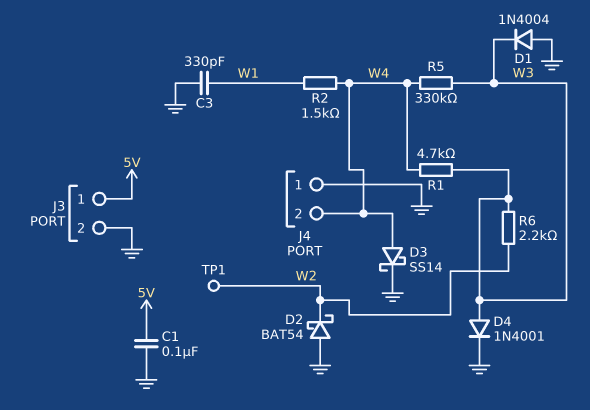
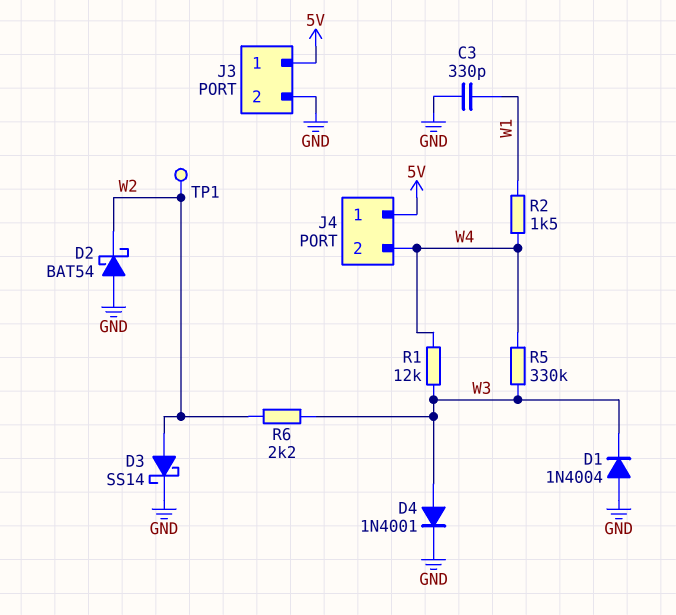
C1: 100nF (5V, GND) -> none
D3: schottky SS14 (A W4, K GND) -> schottky SS14 (A W2, K GND)
J4 pin 1: GND -> 5V
R1: 4.7k (W3, W4) -> 12k (W3, W4)

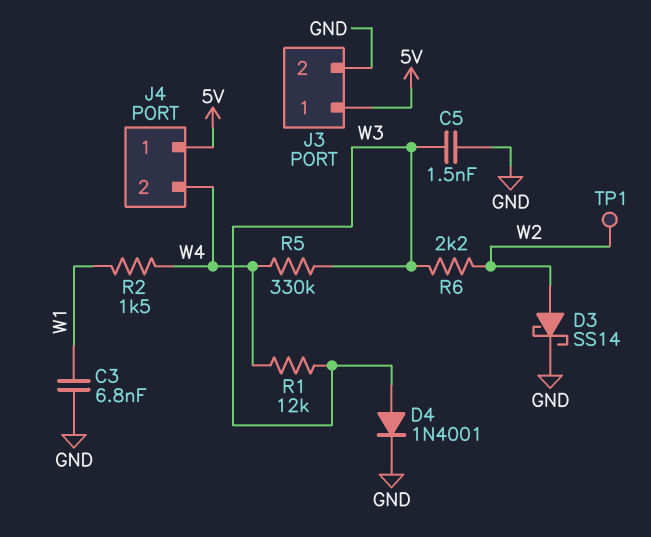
C3: 330pF (GND, W1) -> 6.8nF (GND, W1)
C5: none -> 1.5nF (GND, W3)
D1: diode 1N4004 (A GND, K W3) -> none
D2: schottky BAT54 (A GND, K W2) -> none

